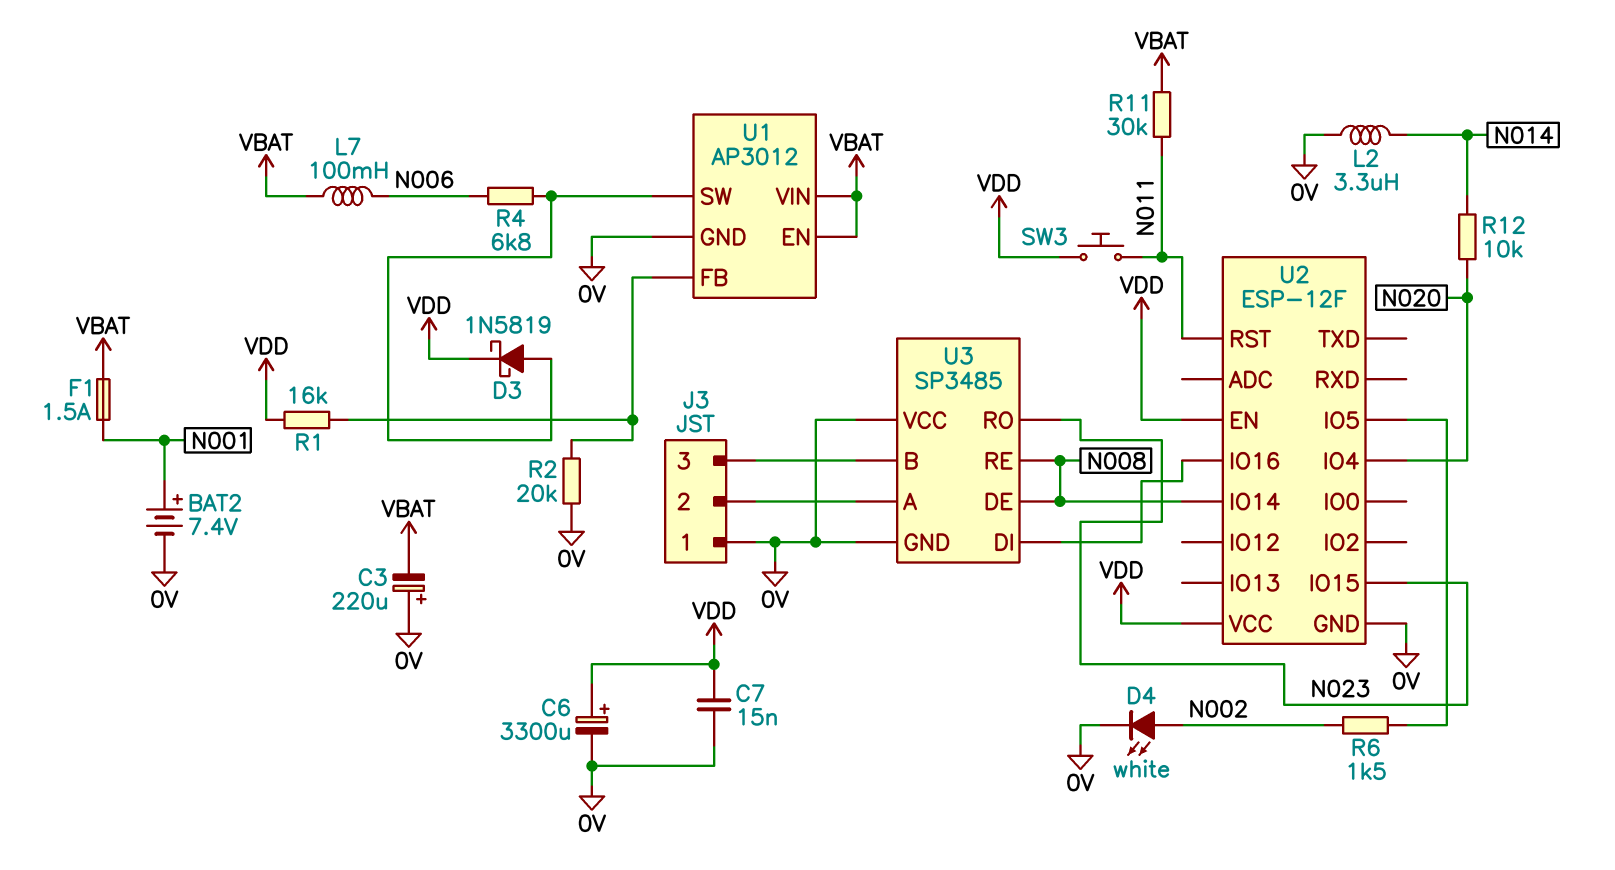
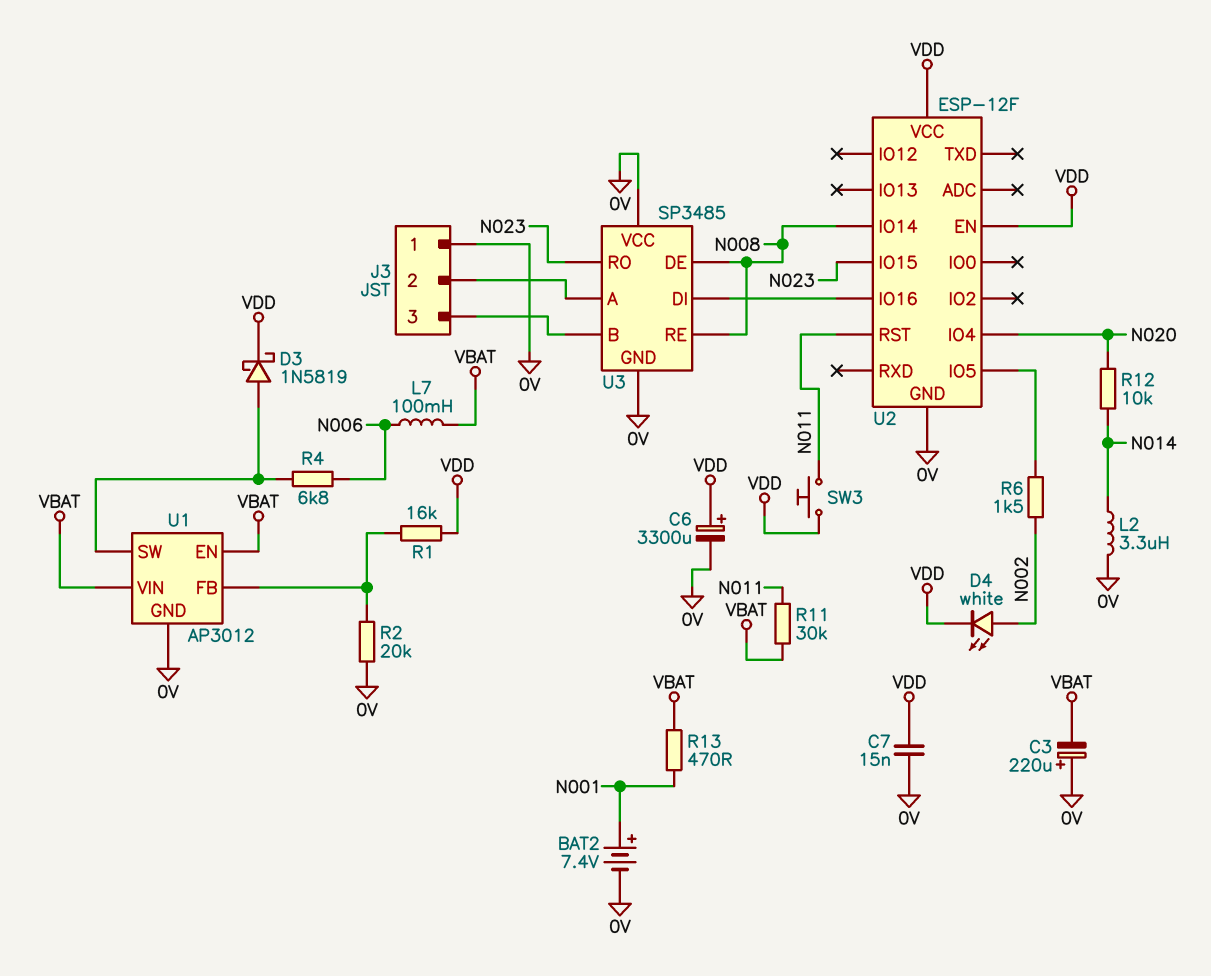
D4: LED white (A N002, K 0V) -> LED white (A N002, K VDD)
F1: 1.5A (N001, VBAT) -> none
R13: none -> 470 (N001, VBAT)

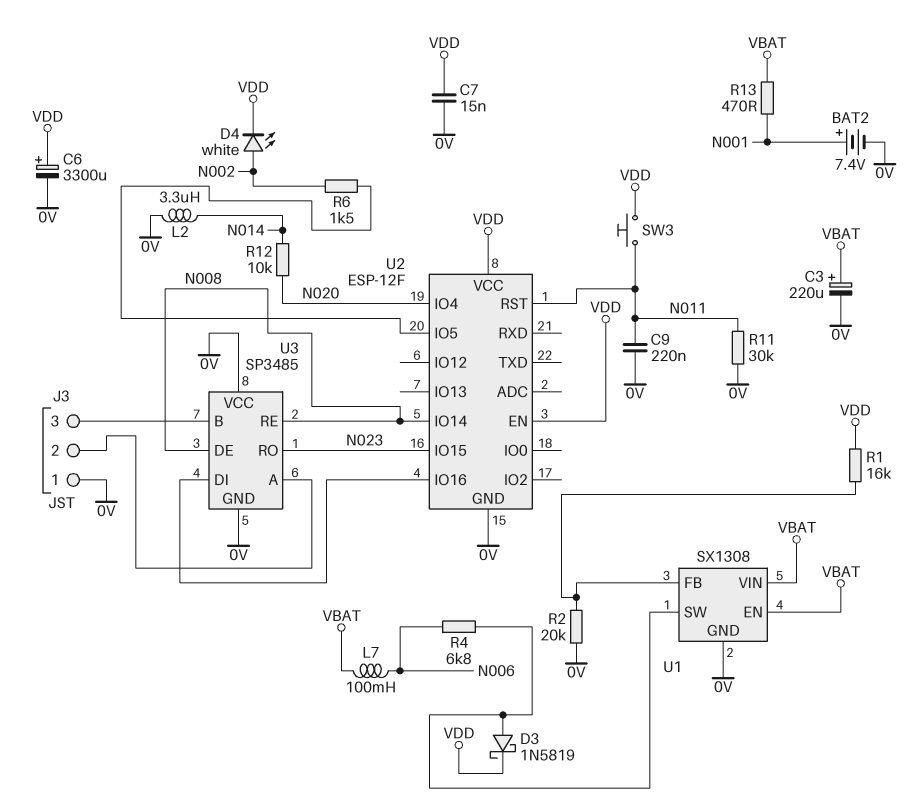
C3: 220uF (plus 0V, minus VBAT) -> 220uF (plus VBAT, minus 0V)
C9: none -> 220nF (0V, N011)
R11: 30k (N011, VBAT) -> 30k (0V, N011)
U1: AP3012 -> SX1308

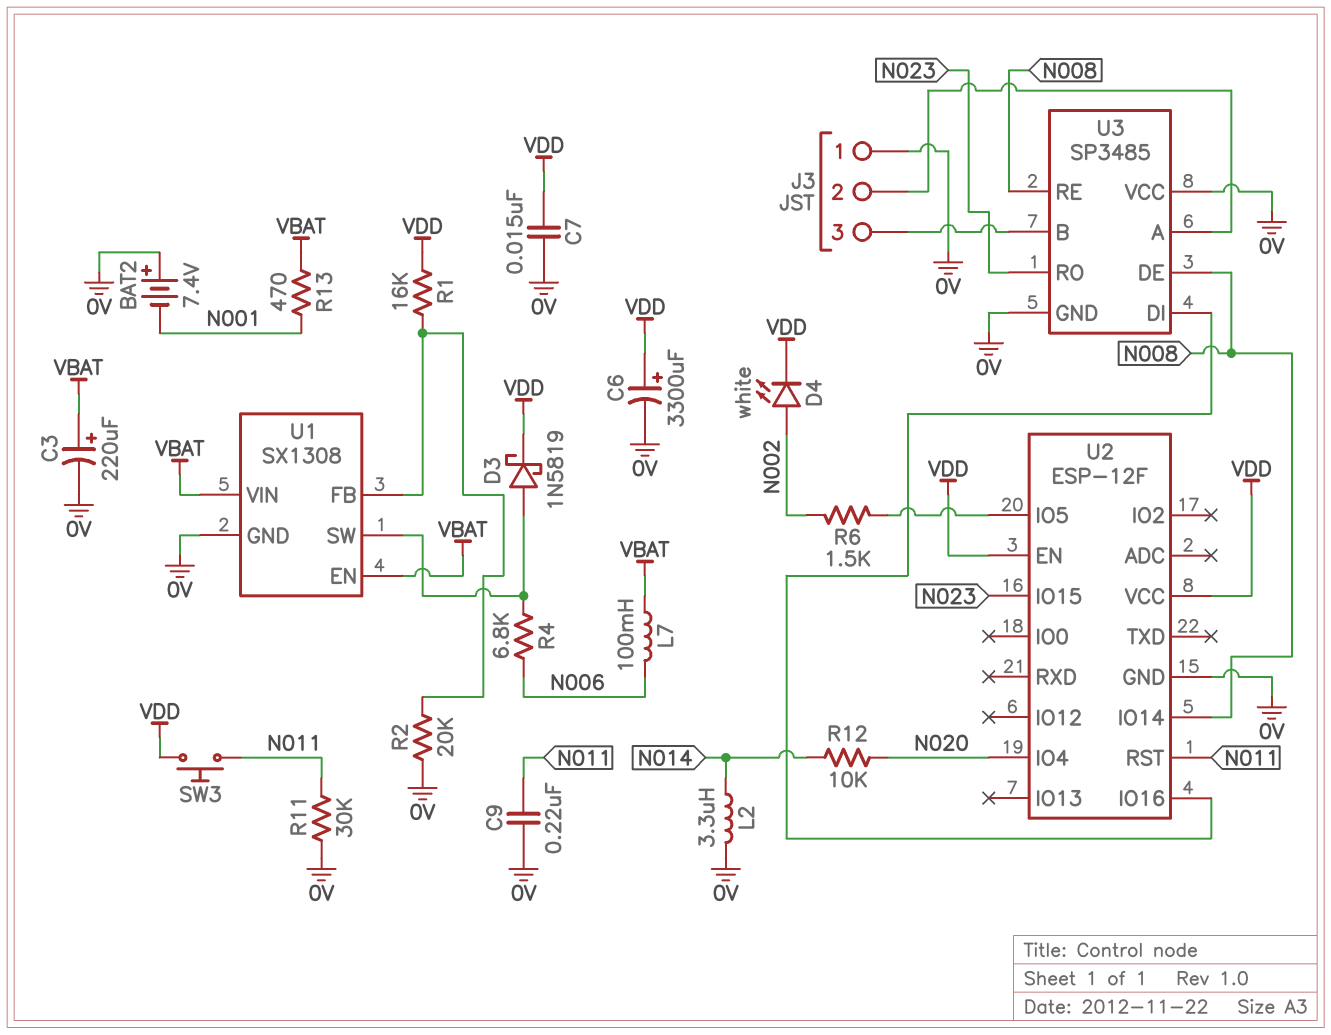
BAT2: 7.4V (plus N001, minus 0V) -> 7.4V (plus 0V, minus N001)

